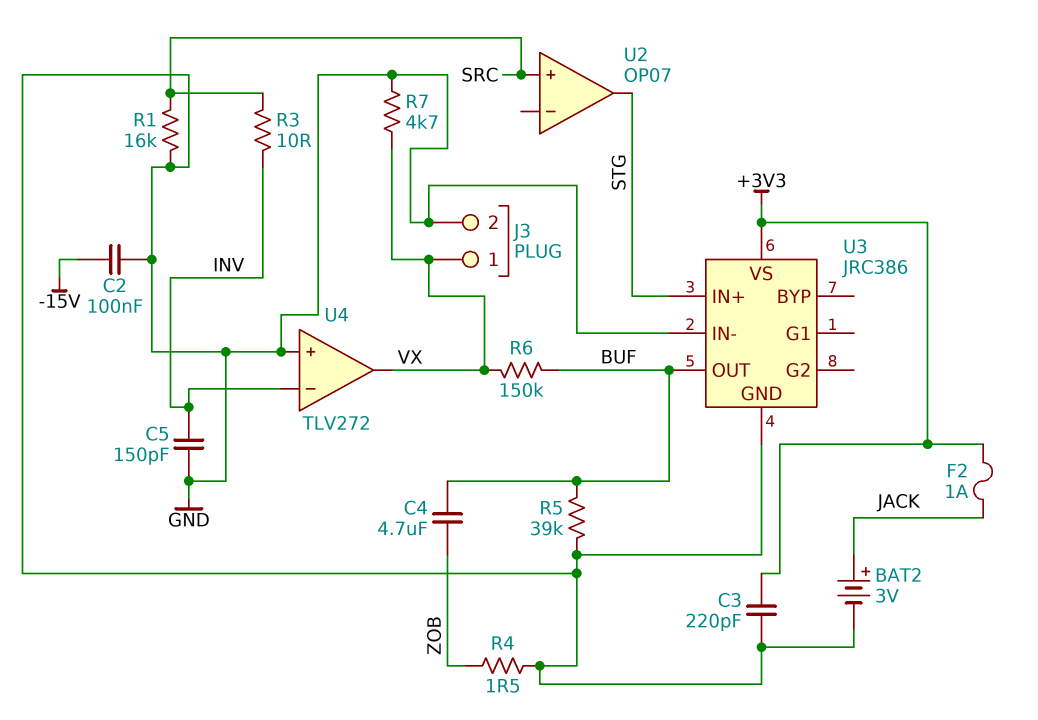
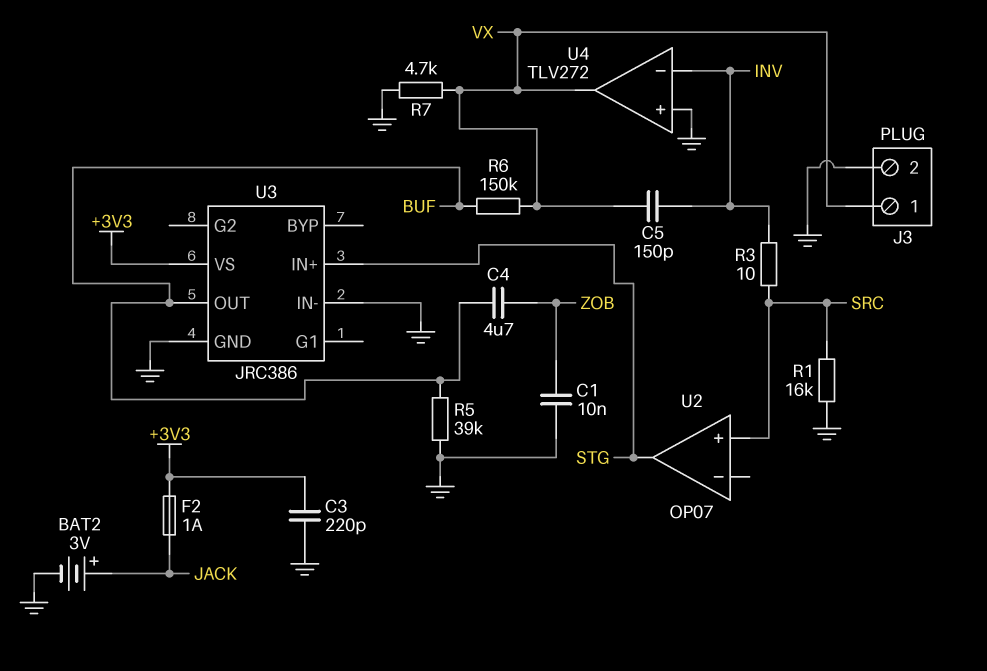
C1: none -> 10nF (GND, ZOB)
C2: 100nF (-15V, GND) -> none
C5: 150pF (GND, INV) -> 150pF (INV, VX)
R4: 1.5 (GND, ZOB) -> none

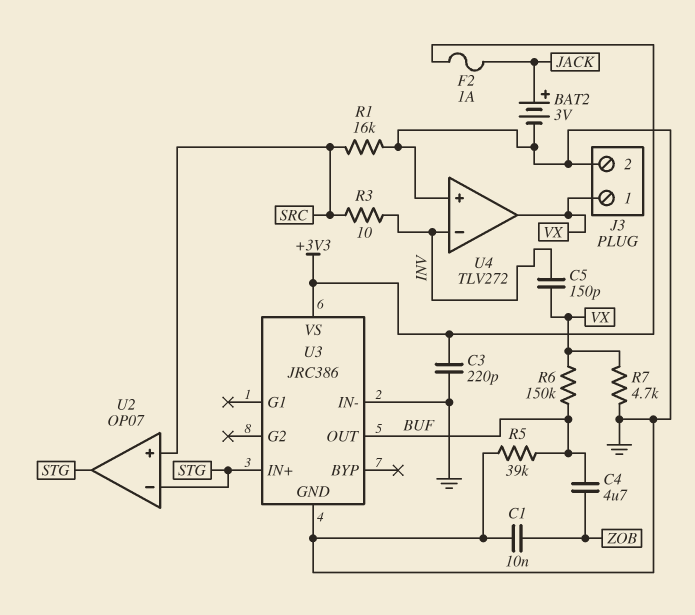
U2 pin in-: none -> STG

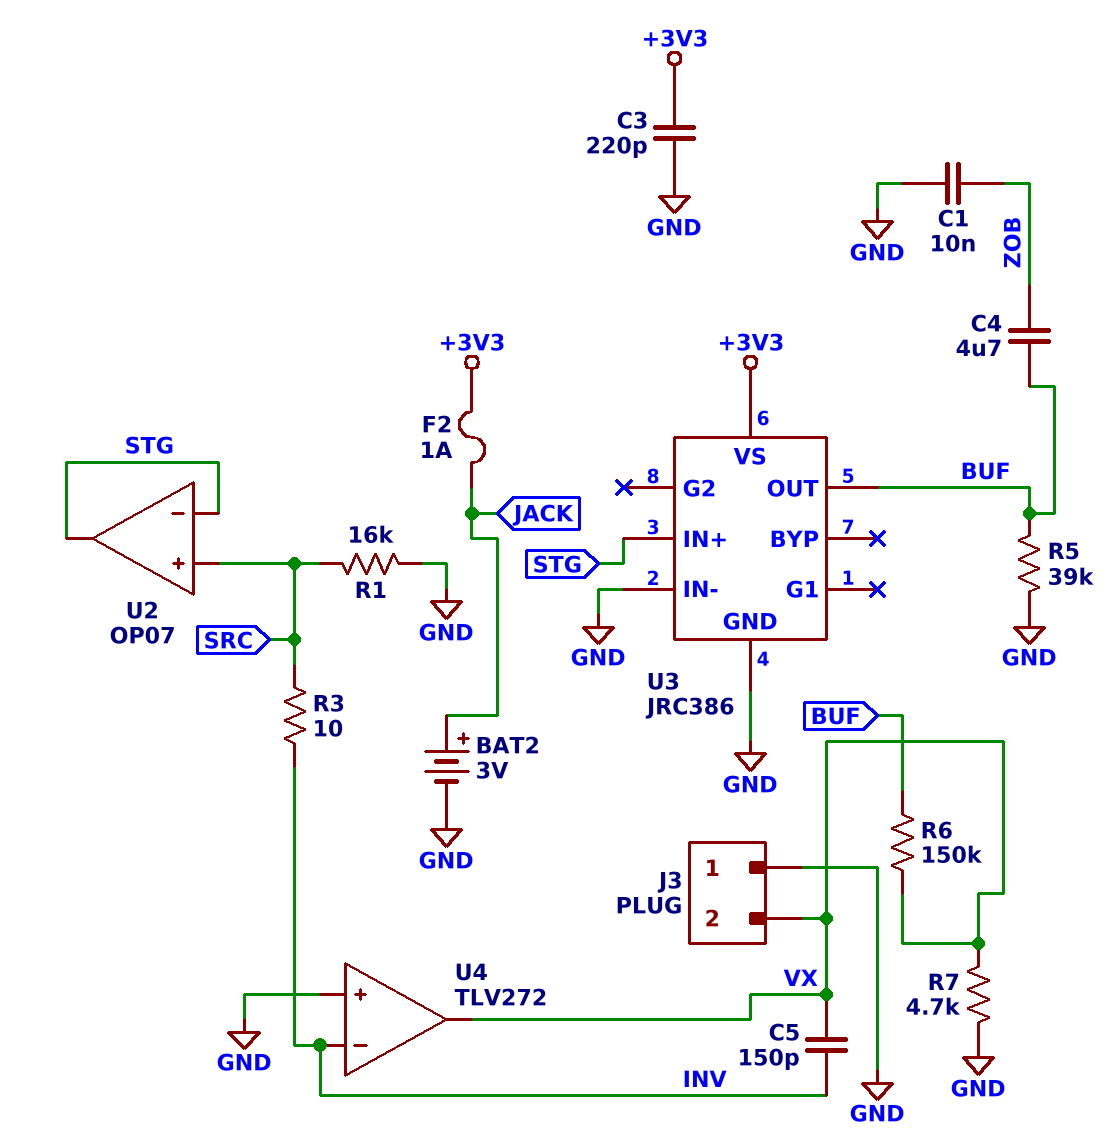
J3 pin 1: VX -> GND
J3 pin 2: GND -> VX

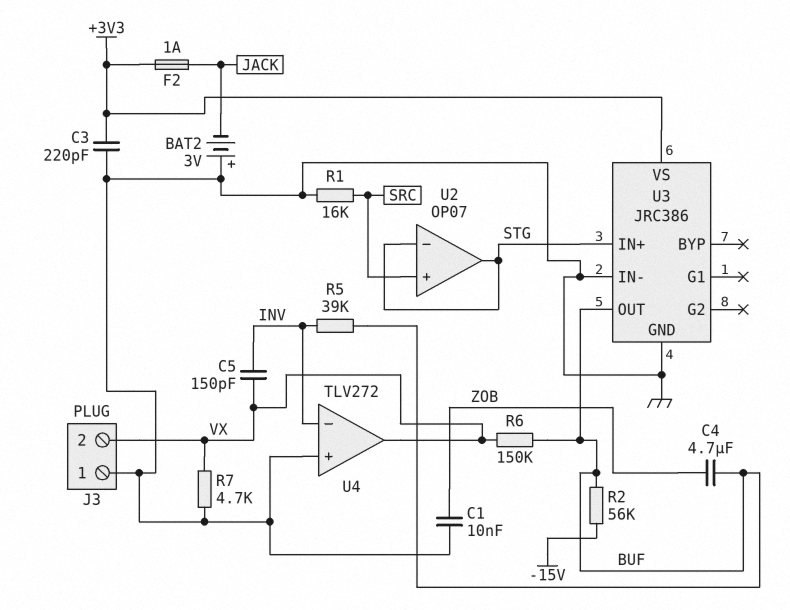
BAT2: 3V (plus JACK, minus GND) -> 3V (plus GND, minus JACK)
R2: none -> 56k (-15V, BUF)
R3: 10 (INV, SRC) -> none
R5: 39k (BUF, GND) -> 39k (BUF, INV)

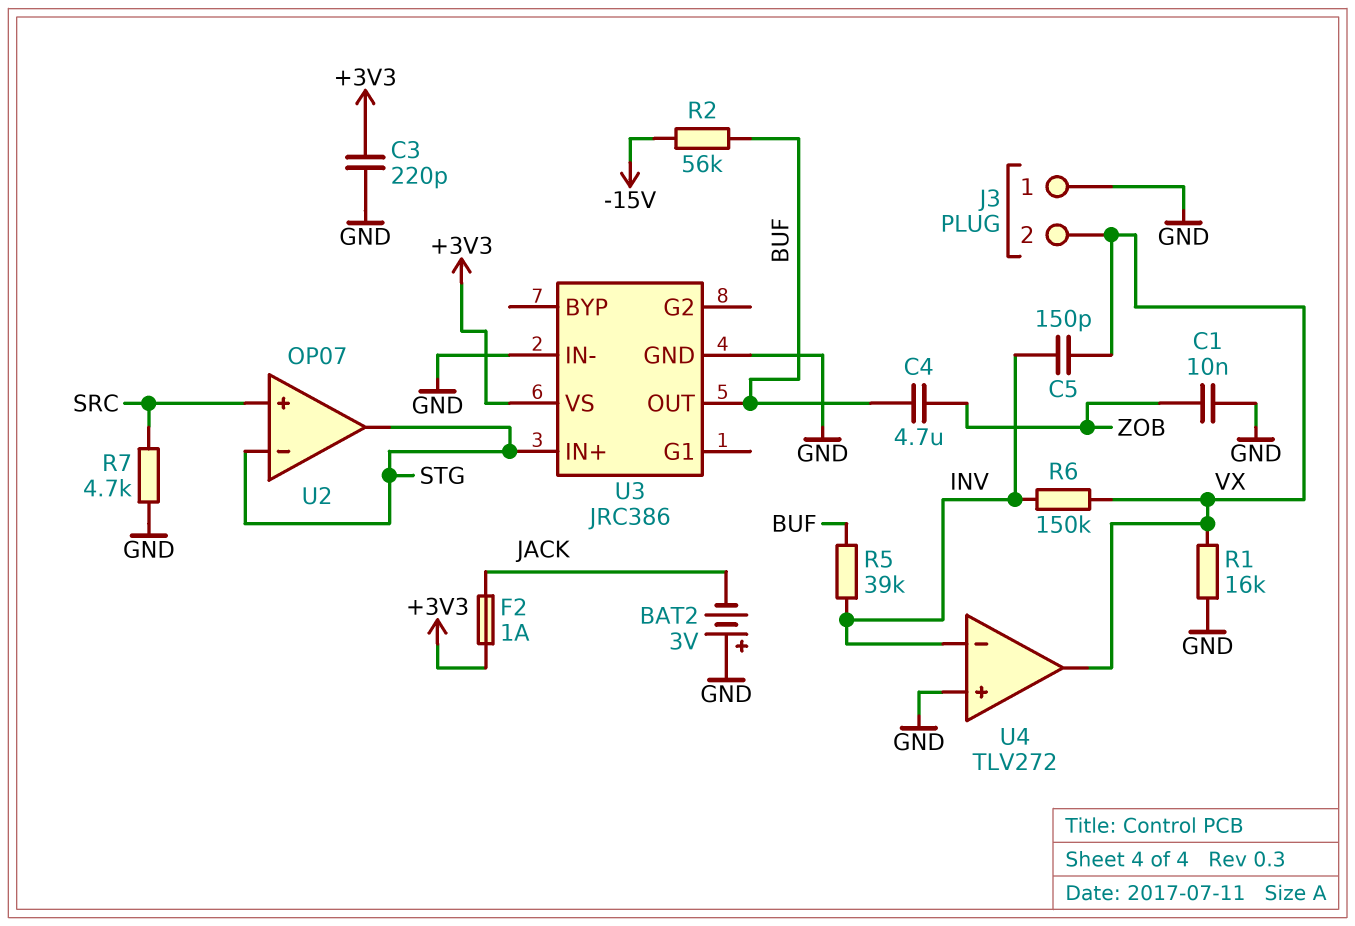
R1: 16k (GND, SRC) -> 16k (GND, VX)
R6: 150k (BUF, VX) -> 150k (INV, VX)
R7: 4.7k (GND, VX) -> 4.7k (GND, SRC)

